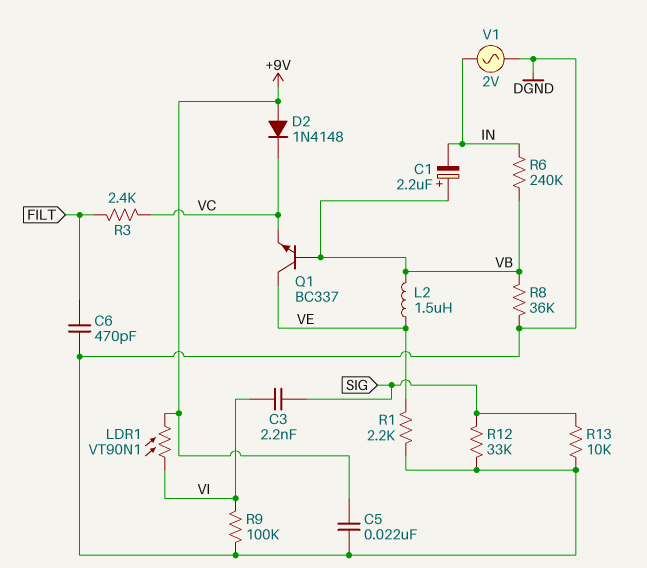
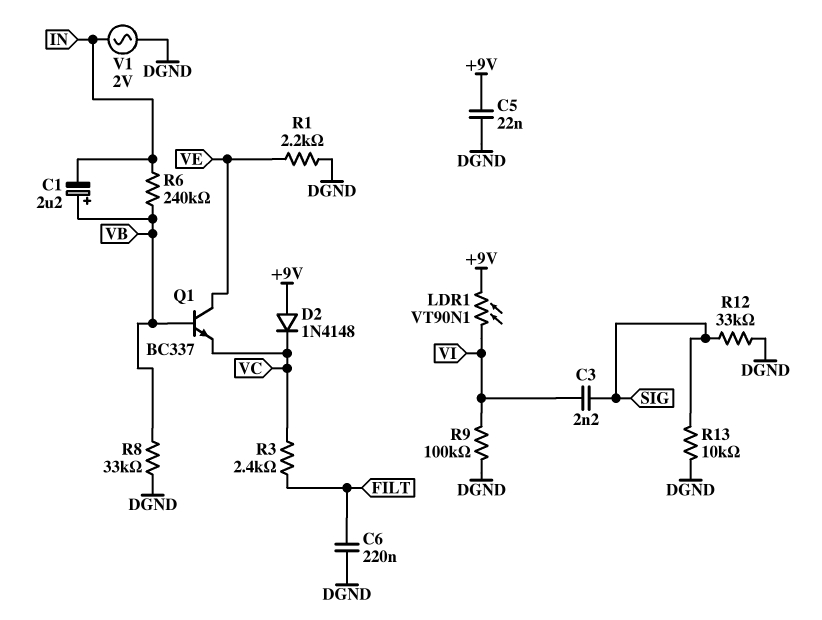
C6: 470pF (DGND, FILT) -> 220nF (DGND, FILT)
L2: 1.5uH (VB, VE) -> none
R8: 36k (DGND, VB) -> 33k (DGND, VB)

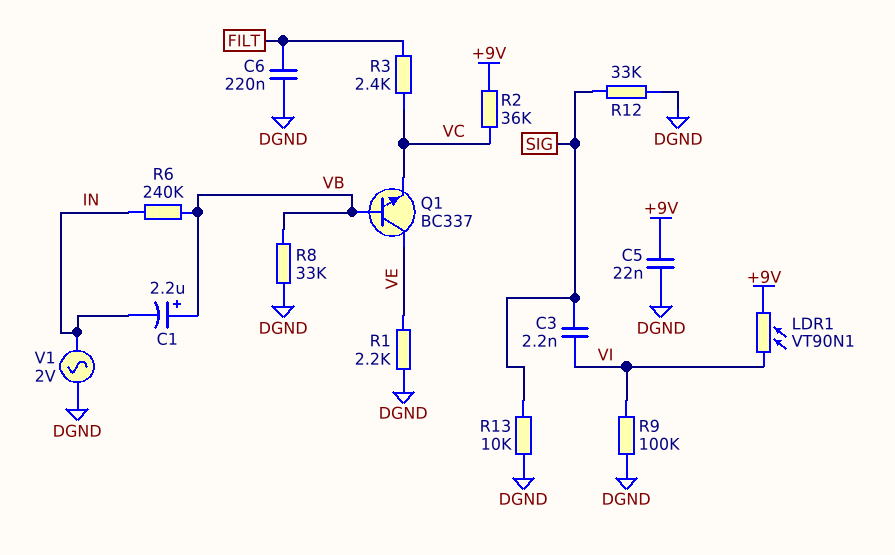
D2: diode 1N4148 (A +9V, K VC) -> none
R2: none -> 36k (+9V, VC)

